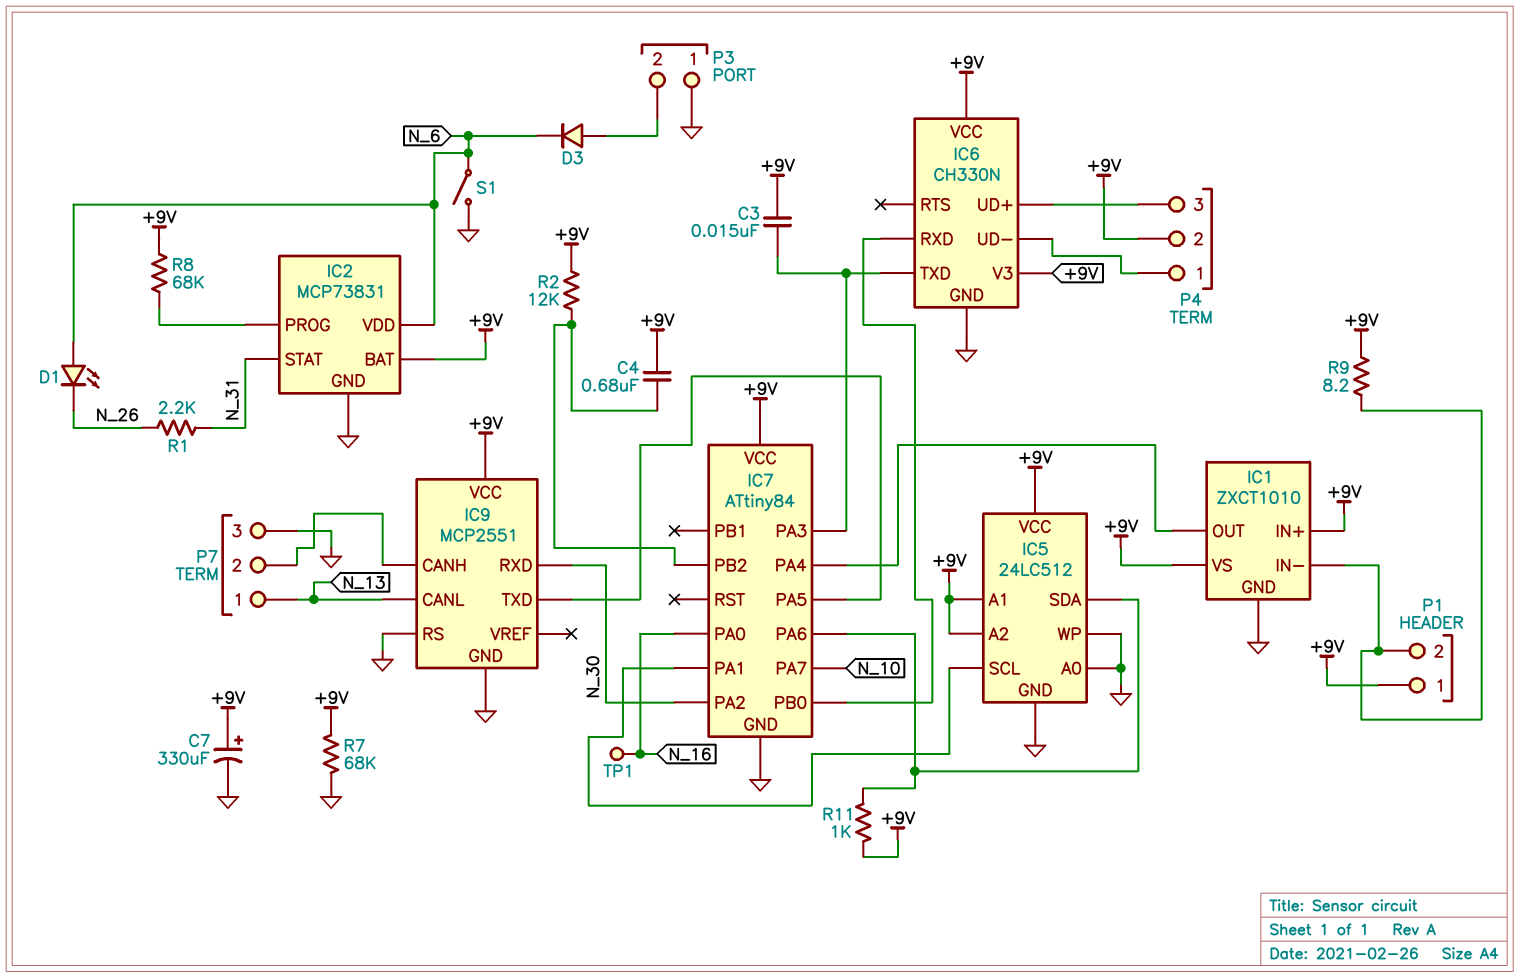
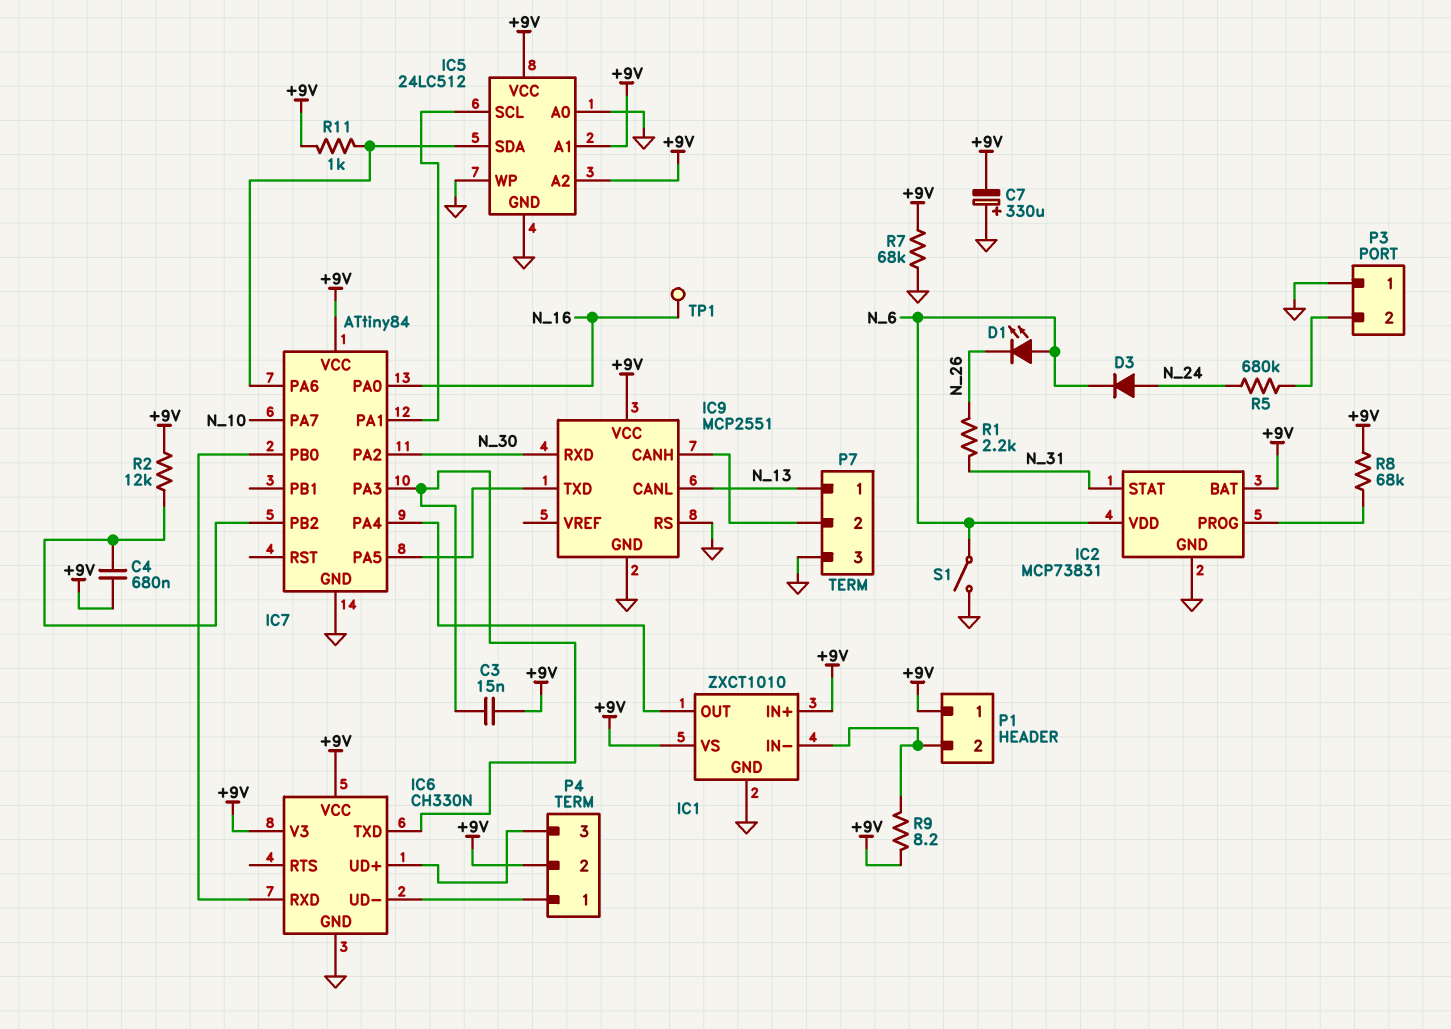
C7: 330uF (plus +9V, minus GND) -> 330uF (plus GND, minus +9V)
D3: diode (A P3/2, K N_6) -> diode (A N_24, K N_6)
R5: none -> 680k (N_24, P3/2)

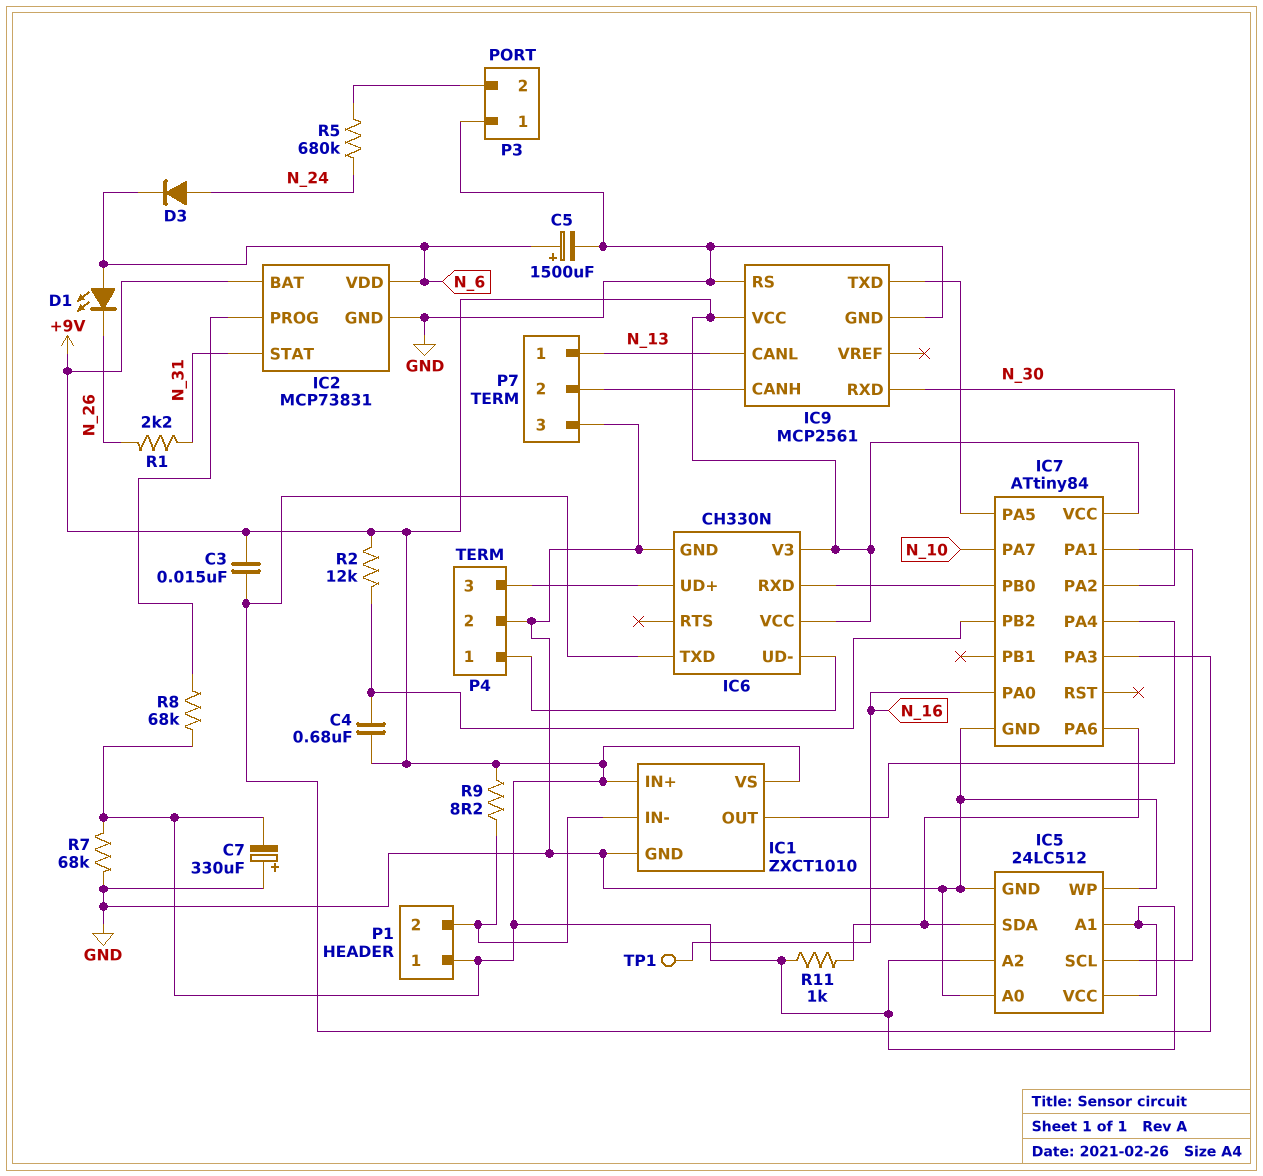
C5: none -> 1500uF (plus N_6, minus GND)
IC9: MCP2551 -> MCP2561
P4 pin 2: +9V -> GND
S1: switch (GND, N_6) -> none

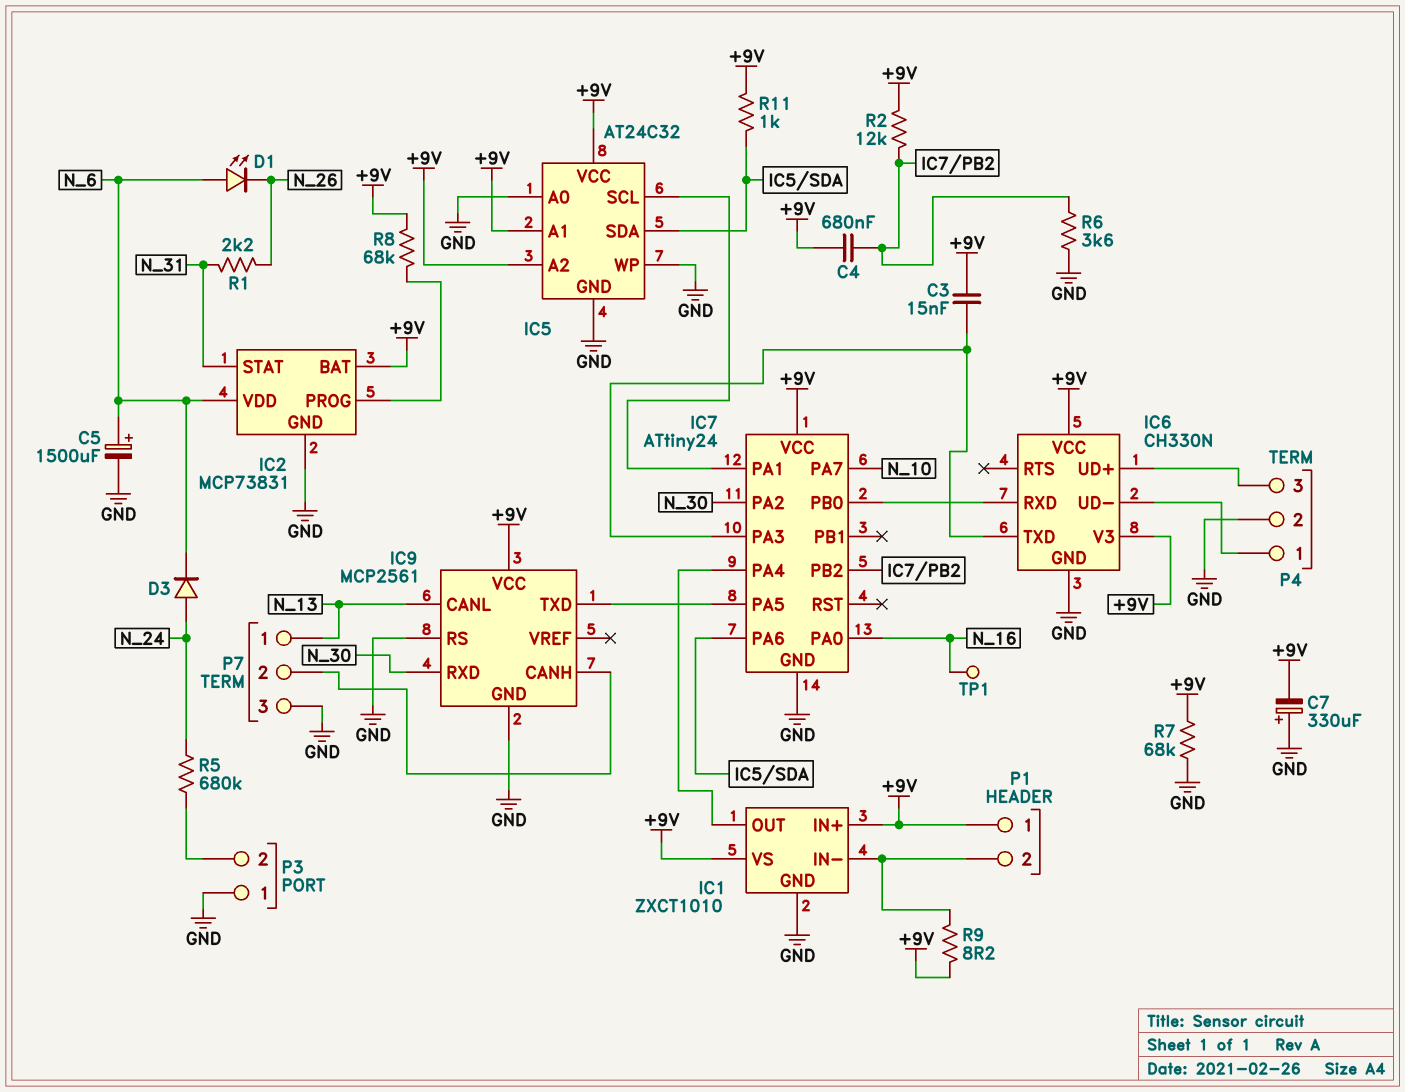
IC5: 24LC512 -> AT24C32
IC7: ATtiny84 -> ATtiny24
R6: none -> 3.6k (GND, IC7/PB2)

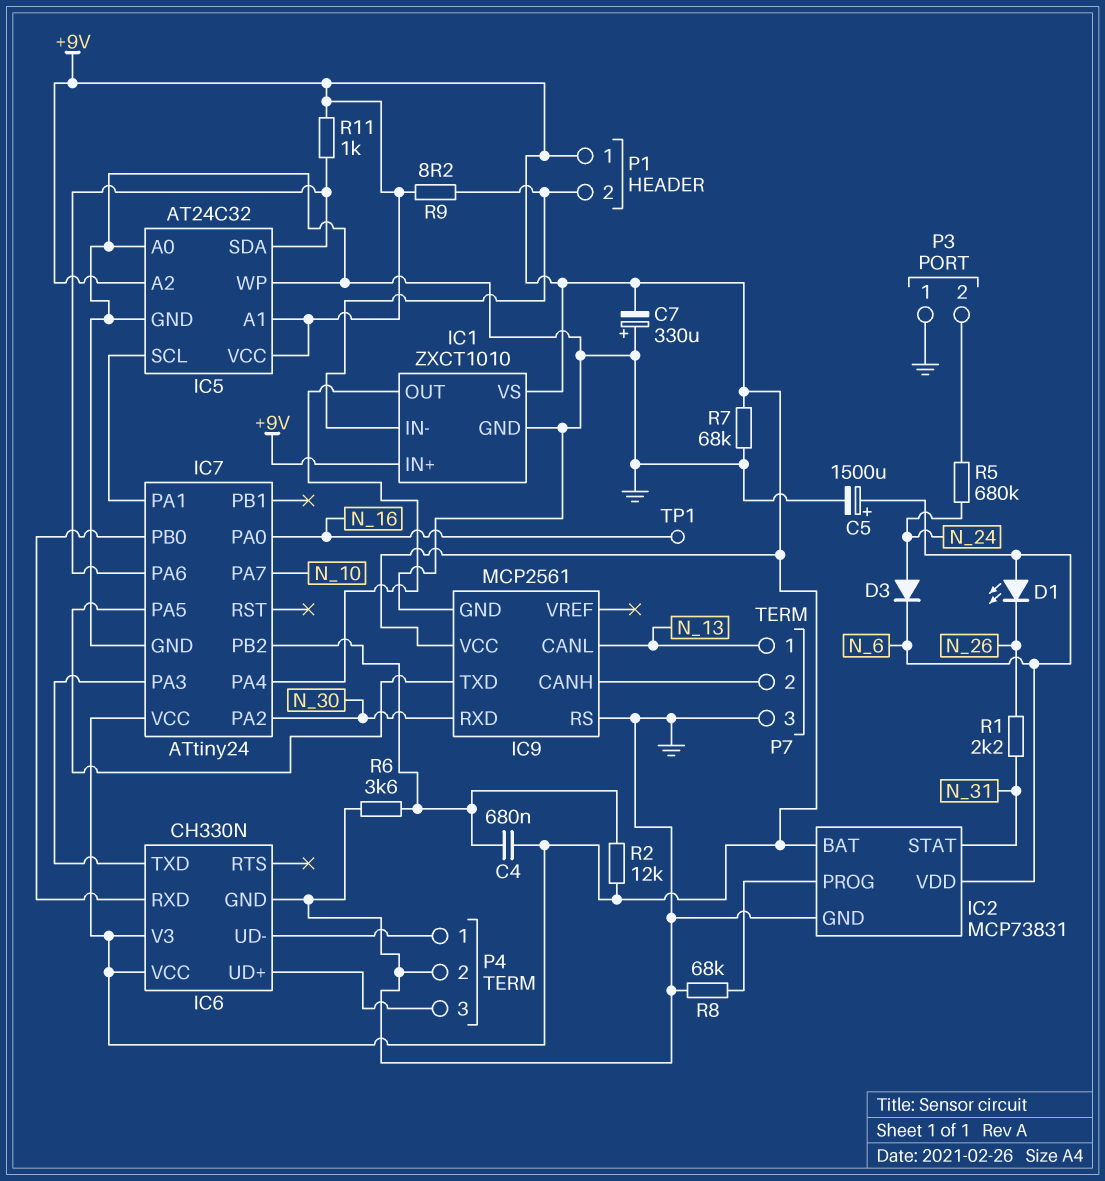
C3: 15nF (+9V, IC6/TXD) -> none
R8: 68k (+9V, IC2/PROG) -> 68k (GND, IC2/PROG)

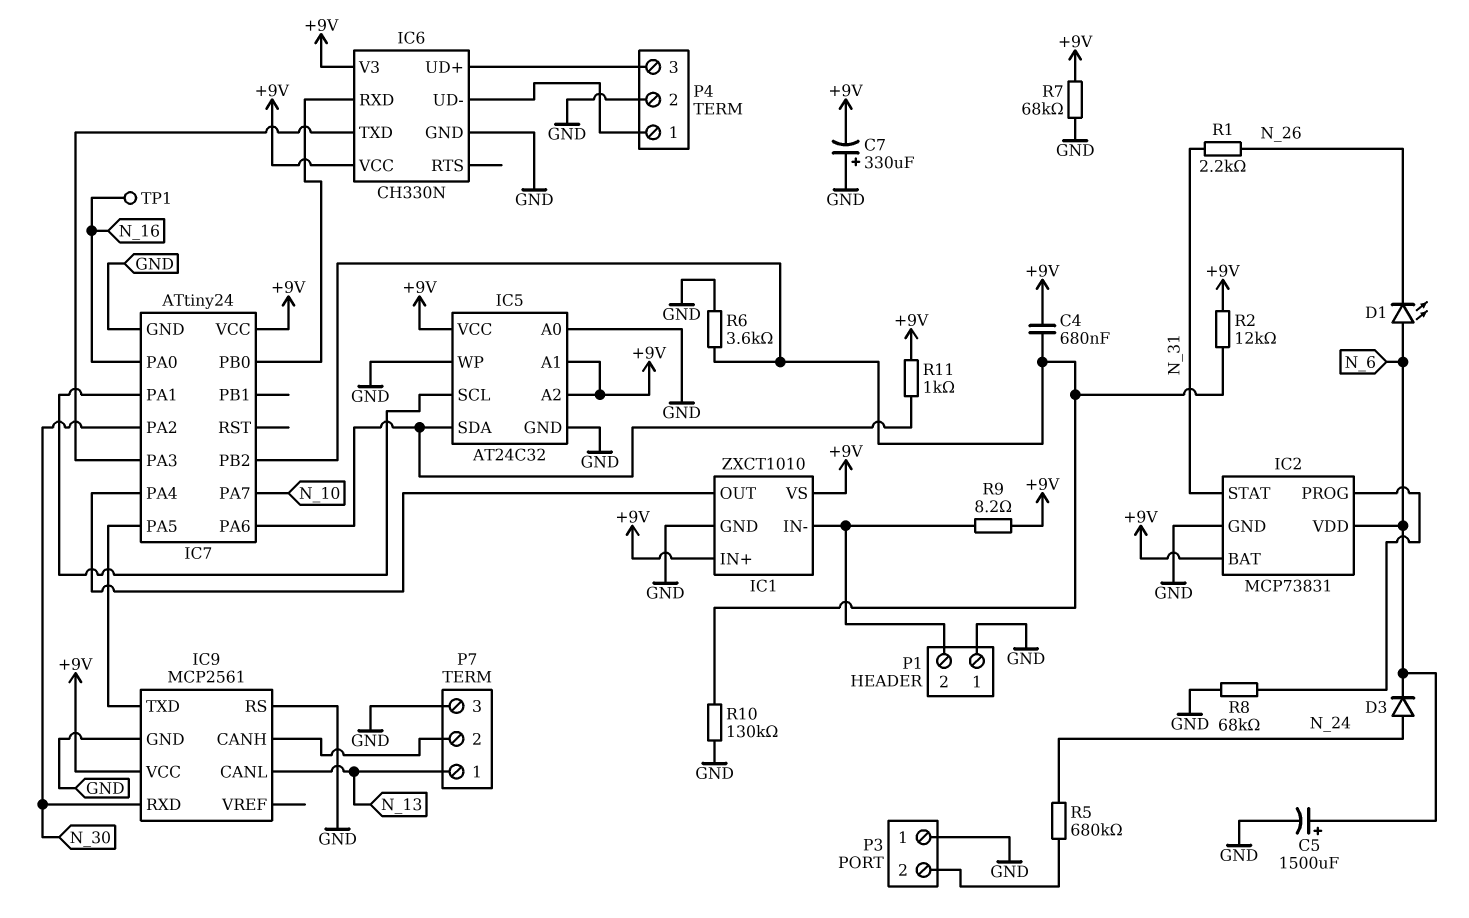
P1 pin 1: +9V -> GND
R10: none -> 130k (GND, IC7/PB2)

